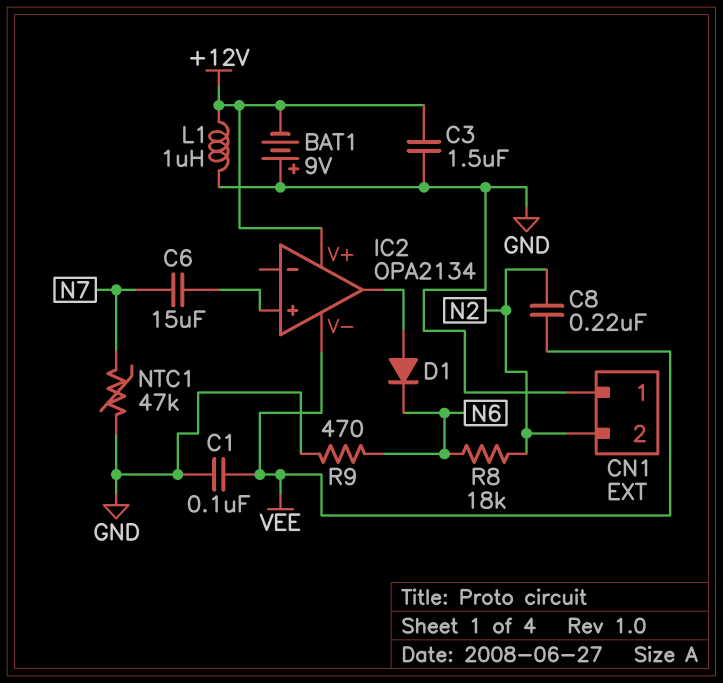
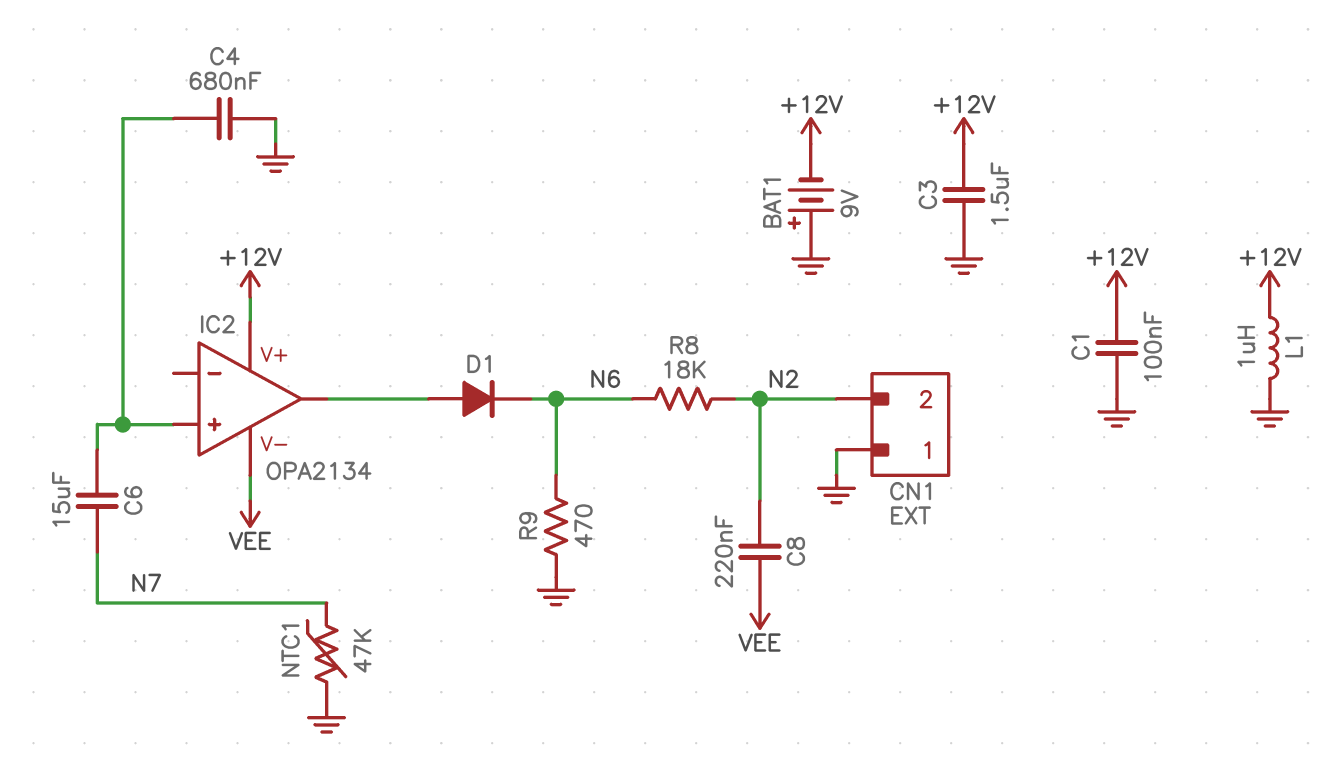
C1: 100nF (GND, VEE) -> 100nF (+12V, GND)
C4: none -> 680nF (GND, IC2/in+)

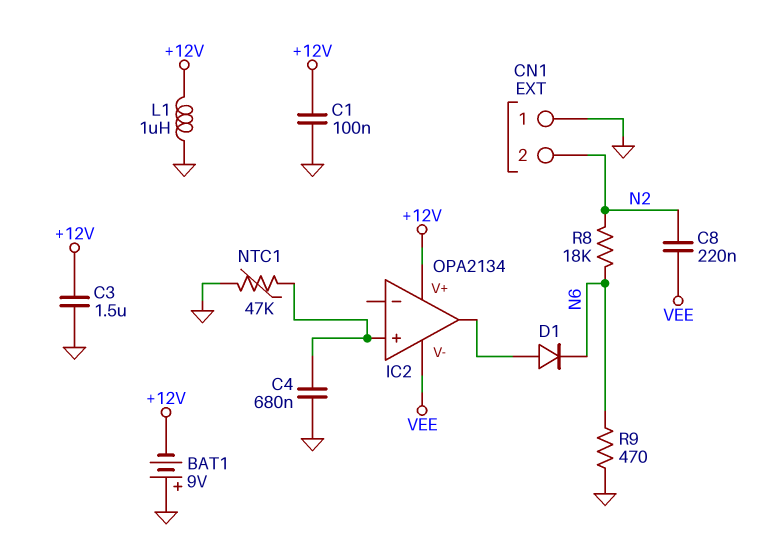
C6: 15uF (IC2/in+, N7) -> none
NTC1: 47k (GND, N7) -> 47k (GND, IC2/in+)

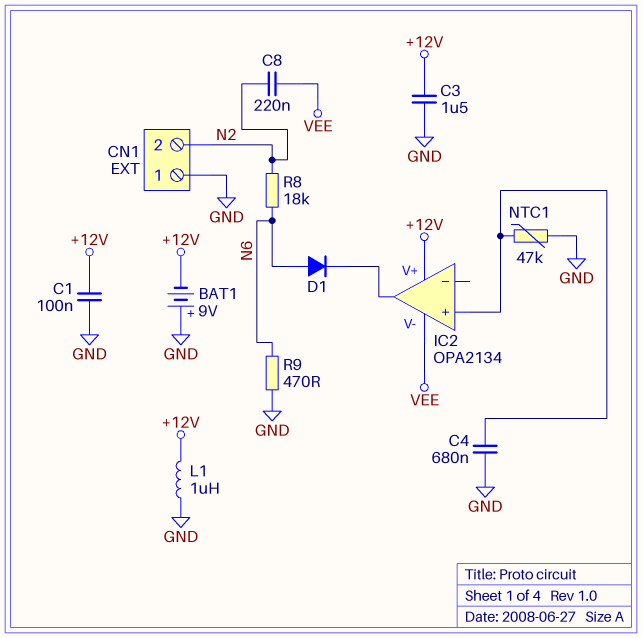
D1: diode (A IC2/out, K N6) -> diode (A N6, K IC2/out)

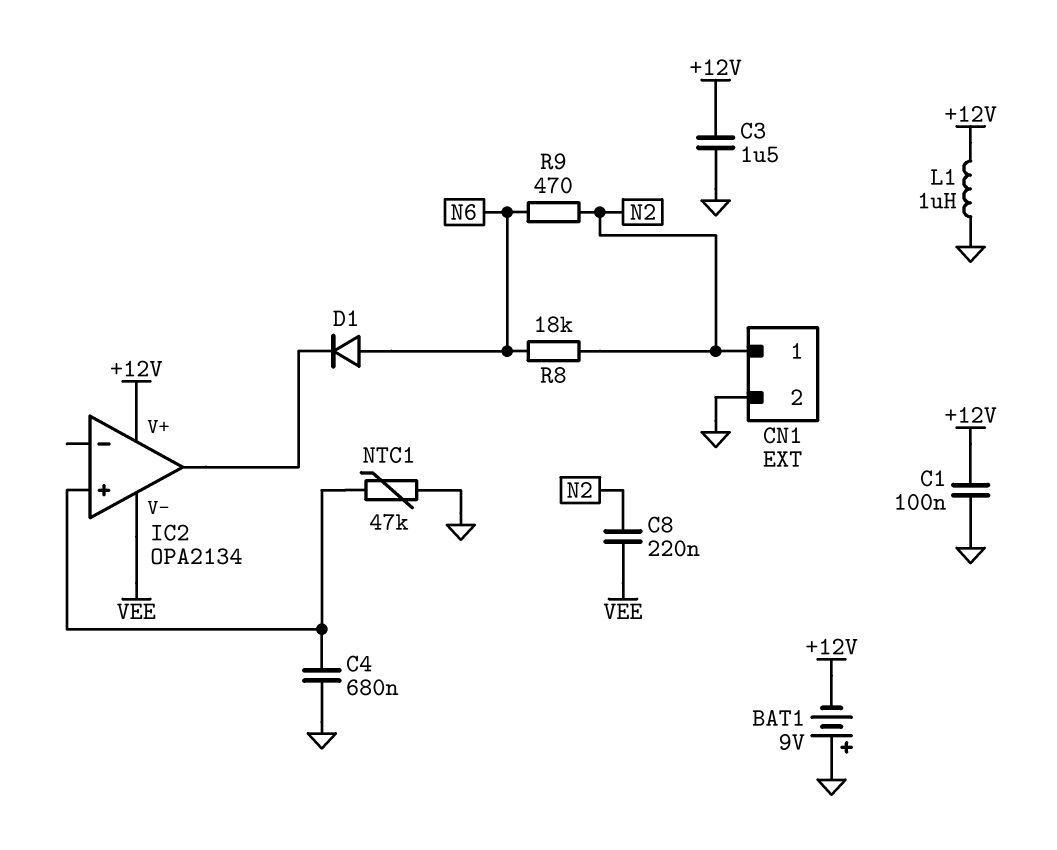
CN1 pin 1: GND -> N2
CN1 pin 2: N2 -> GND
R9: 470 (GND, N6) -> 470 (N2, N6)

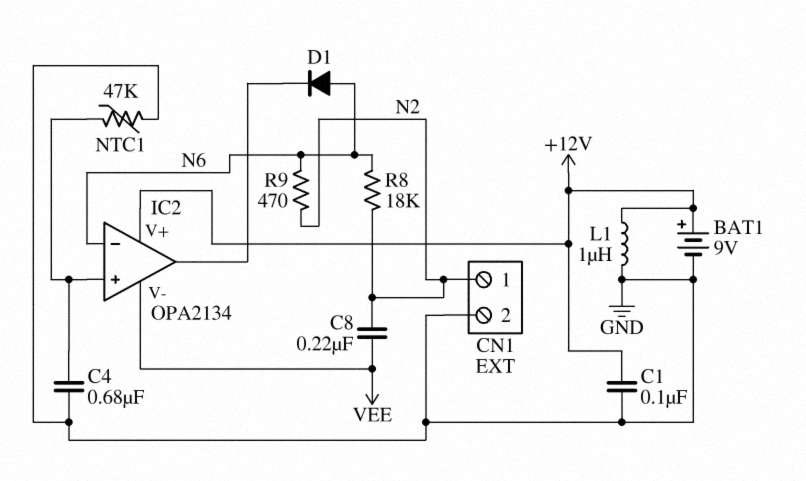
BAT1: 9V (plus GND, minus +12V) -> 9V (plus +12V, minus GND)
C3: 1.5uF (+12V, GND) -> none
IC2 pin in-: none -> N6

